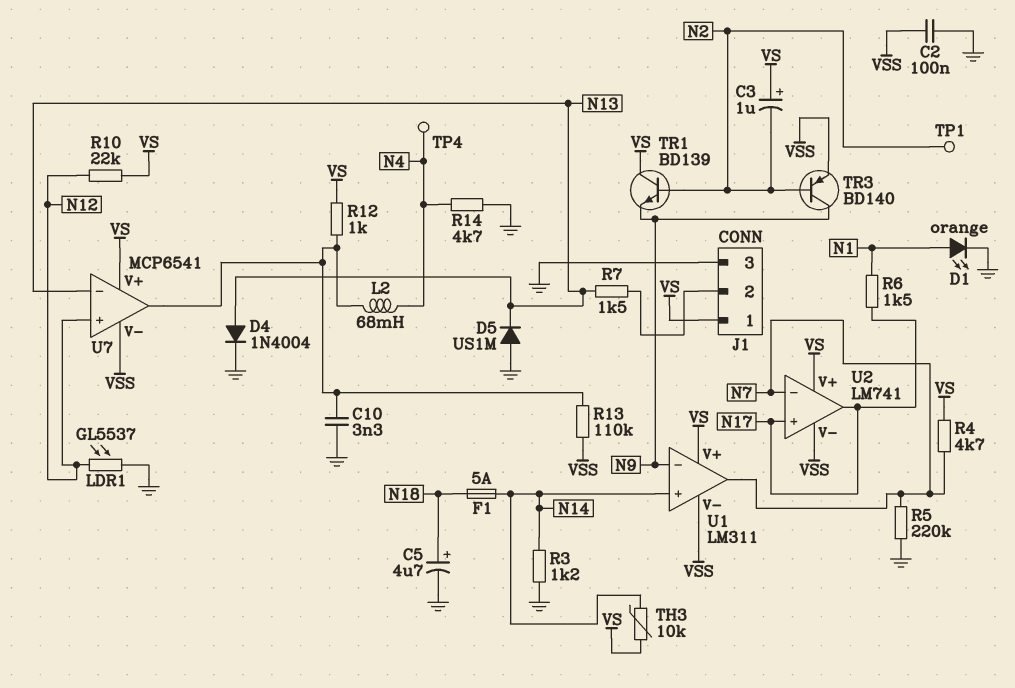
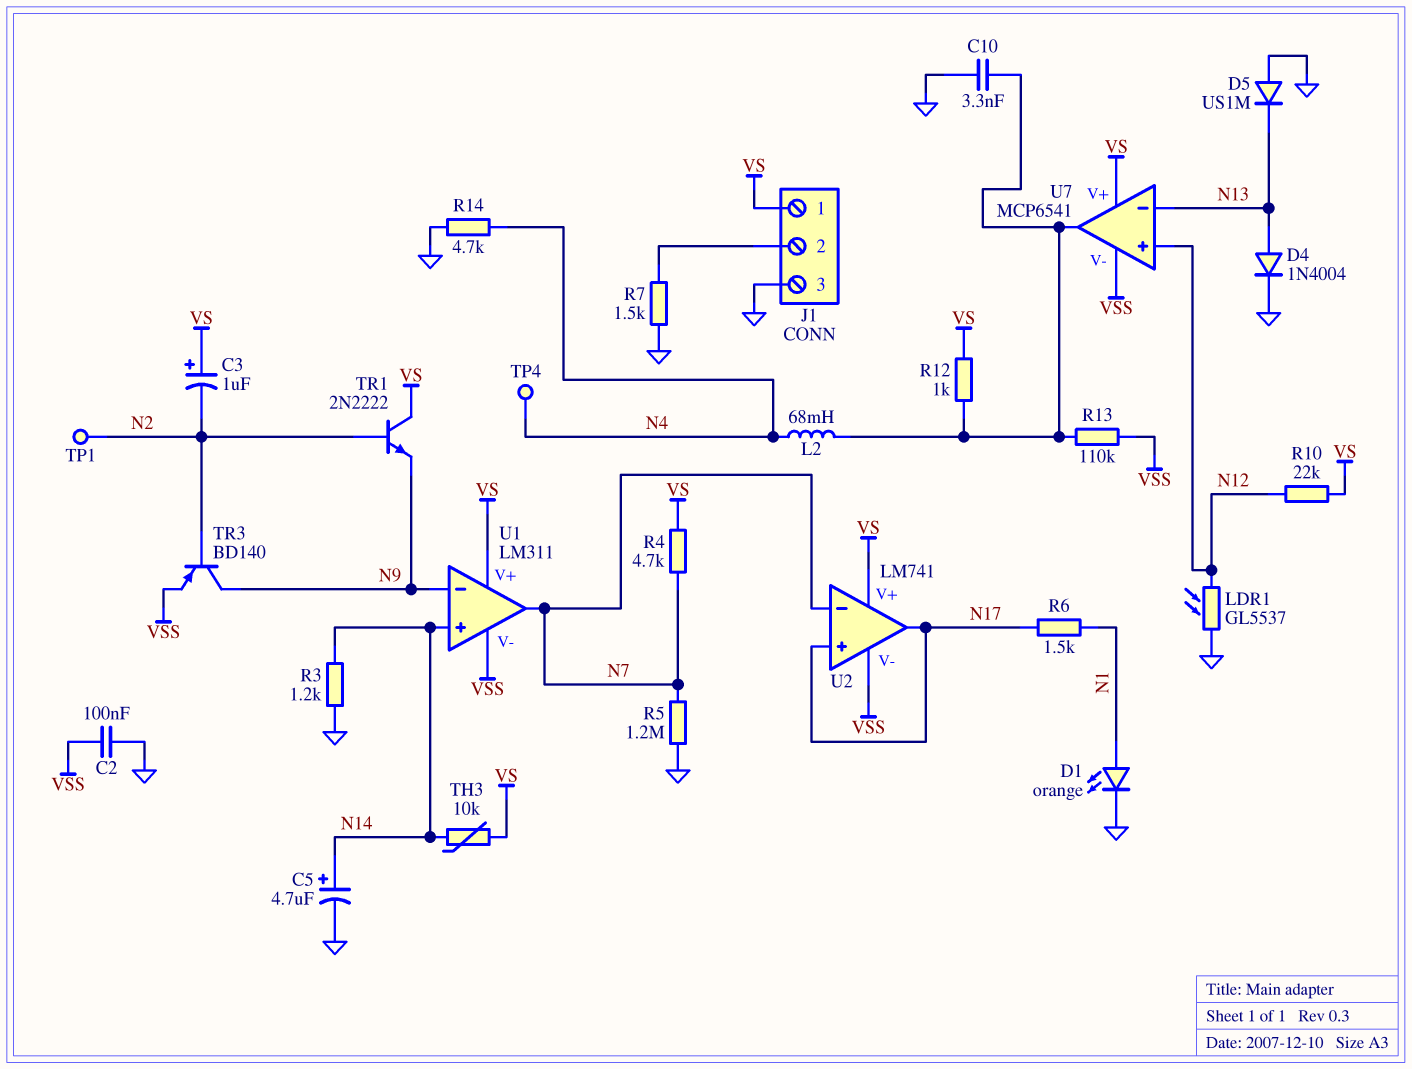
C5: 4.7uF (plus N18, minus GND) -> 4.7uF (plus N14, minus GND)
F1: 5A (N14, N18) -> none
R5: 220k (GND, N7) -> 1.2M (GND, N7)
R7: 1.5k (J1/2, N13) -> 1.5k (GND, J1/2)
TR1: NPN BD139 (B N2, C VS, E N9) -> NPN 2N2222 (B N2, C VS, E N9)

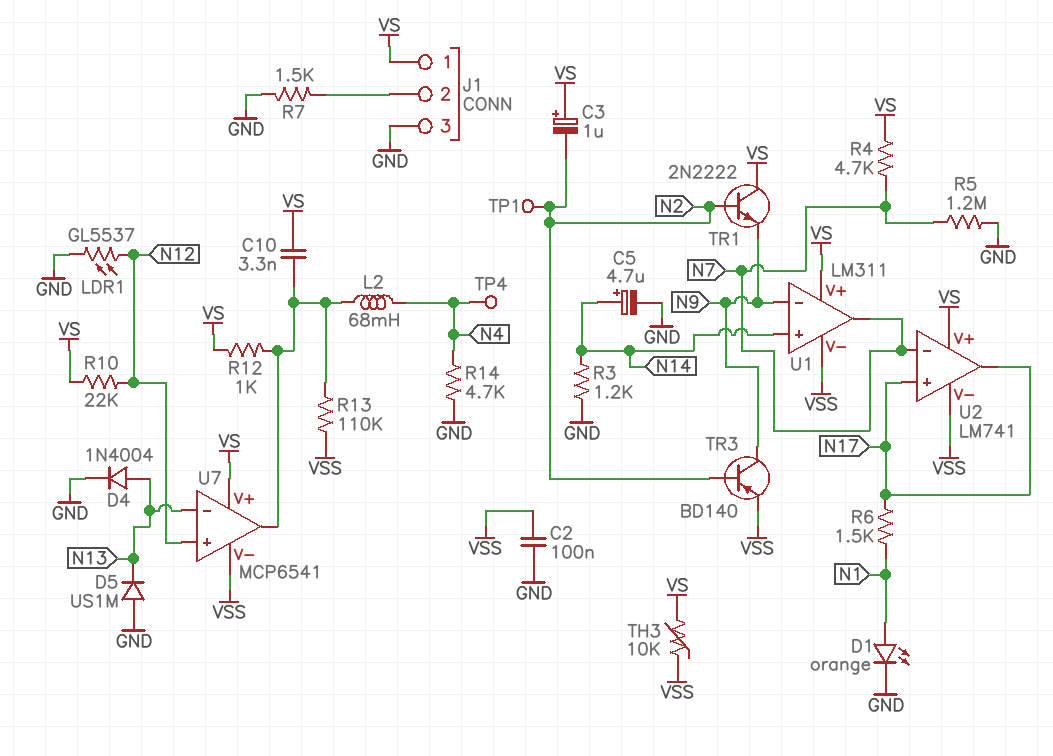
C10: 3.3nF (GND, U7/out) -> 3.3nF (U7/out, VS)
TH3: 10k (N14, VS) -> 10k (VS, VSS)

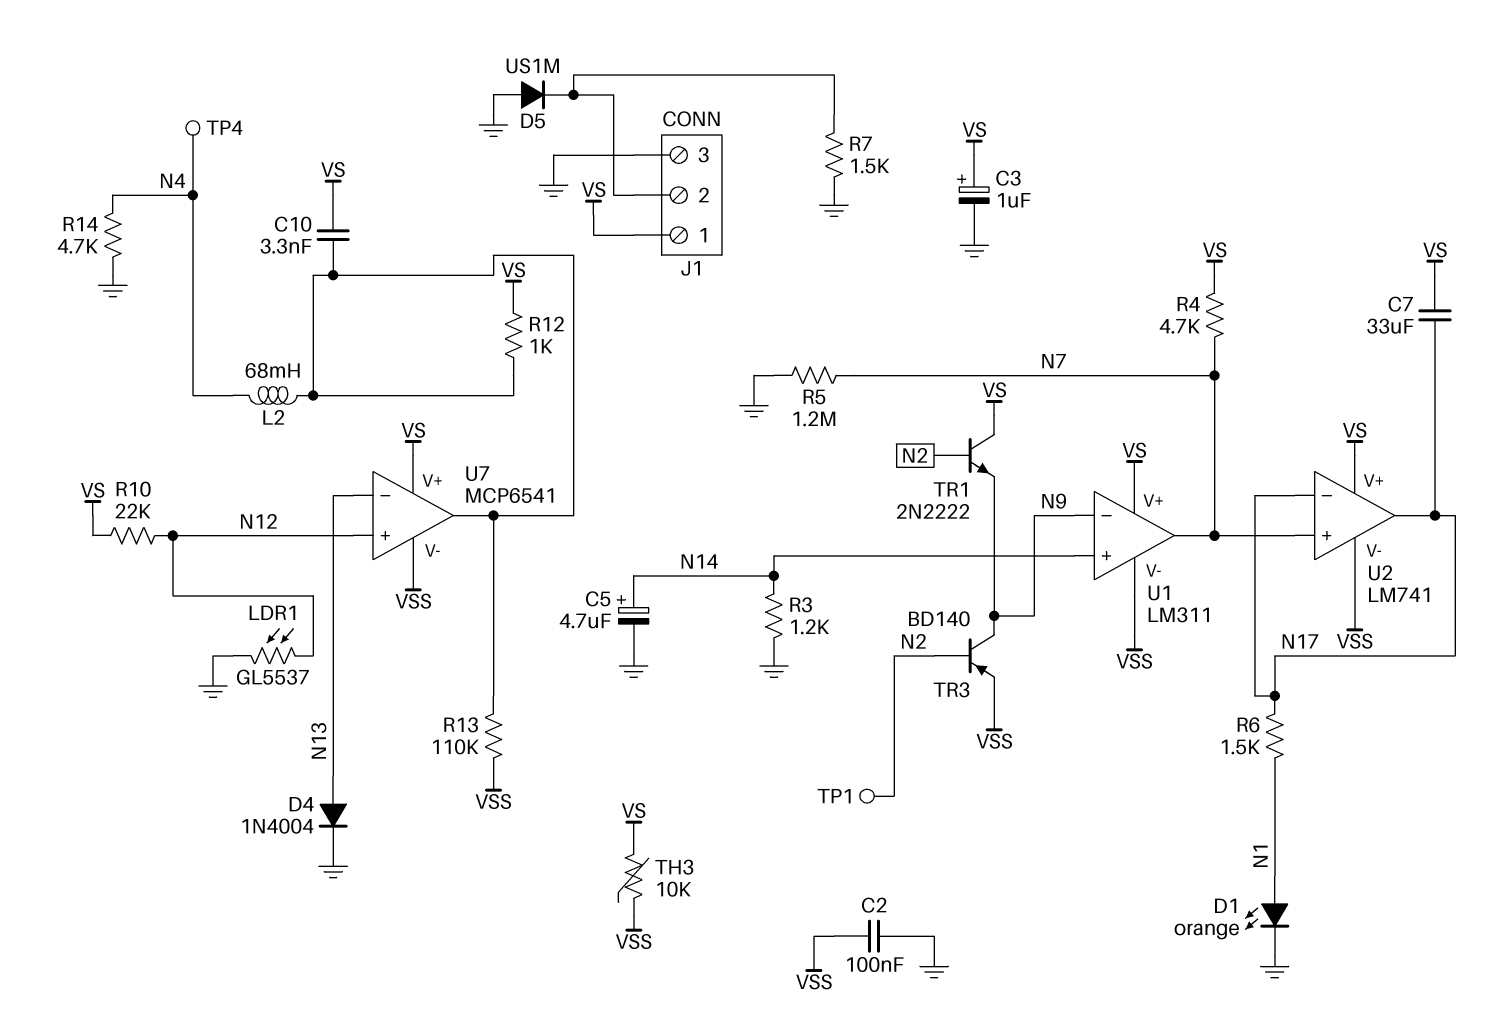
C3: 1uF (plus VS, minus N2) -> 1uF (plus VS, minus GND)
C7: none -> 33uF (N17, VS)
D5: diode US1M (A GND, K N13) -> diode US1M (A GND, K J1/2)
U2 pin in+: N17 -> N7
U2 pin in-: N7 -> N17

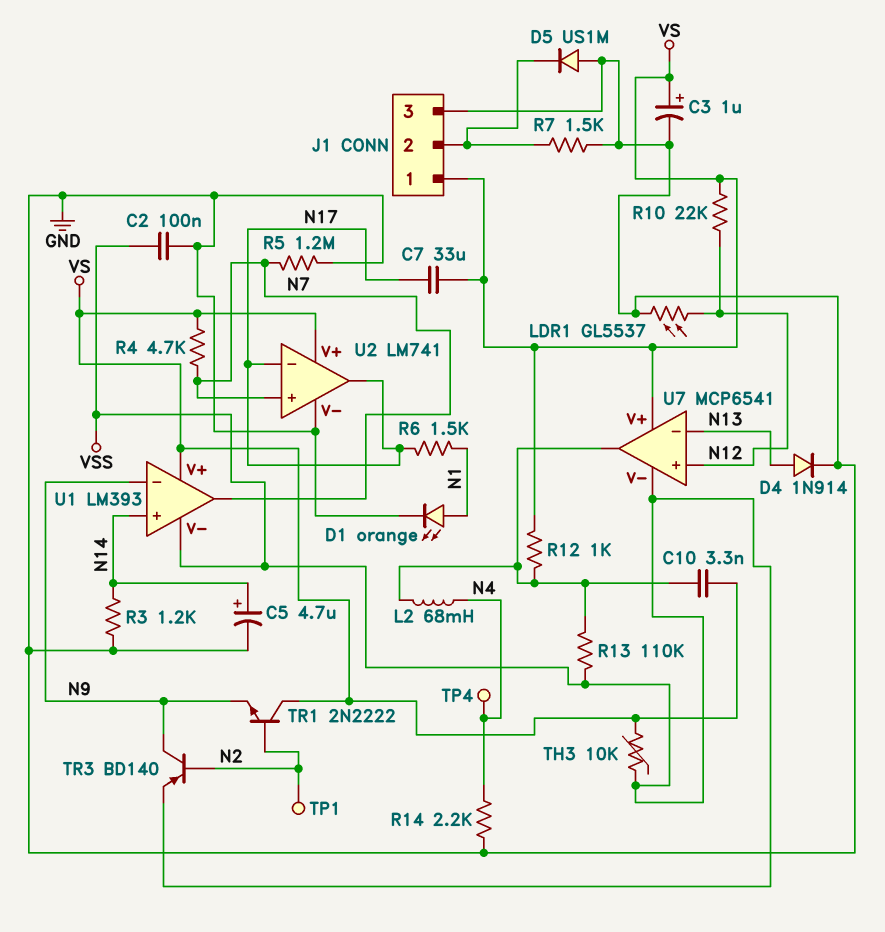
D4: diode 1N4004 (A N13, K GND) -> diode 1N914 (A N13, K GND)
R14: 4.7k (GND, N4) -> 2.2k (GND, N4)
U1: LM311 -> LM393
U2 pin V-: VSS -> GND

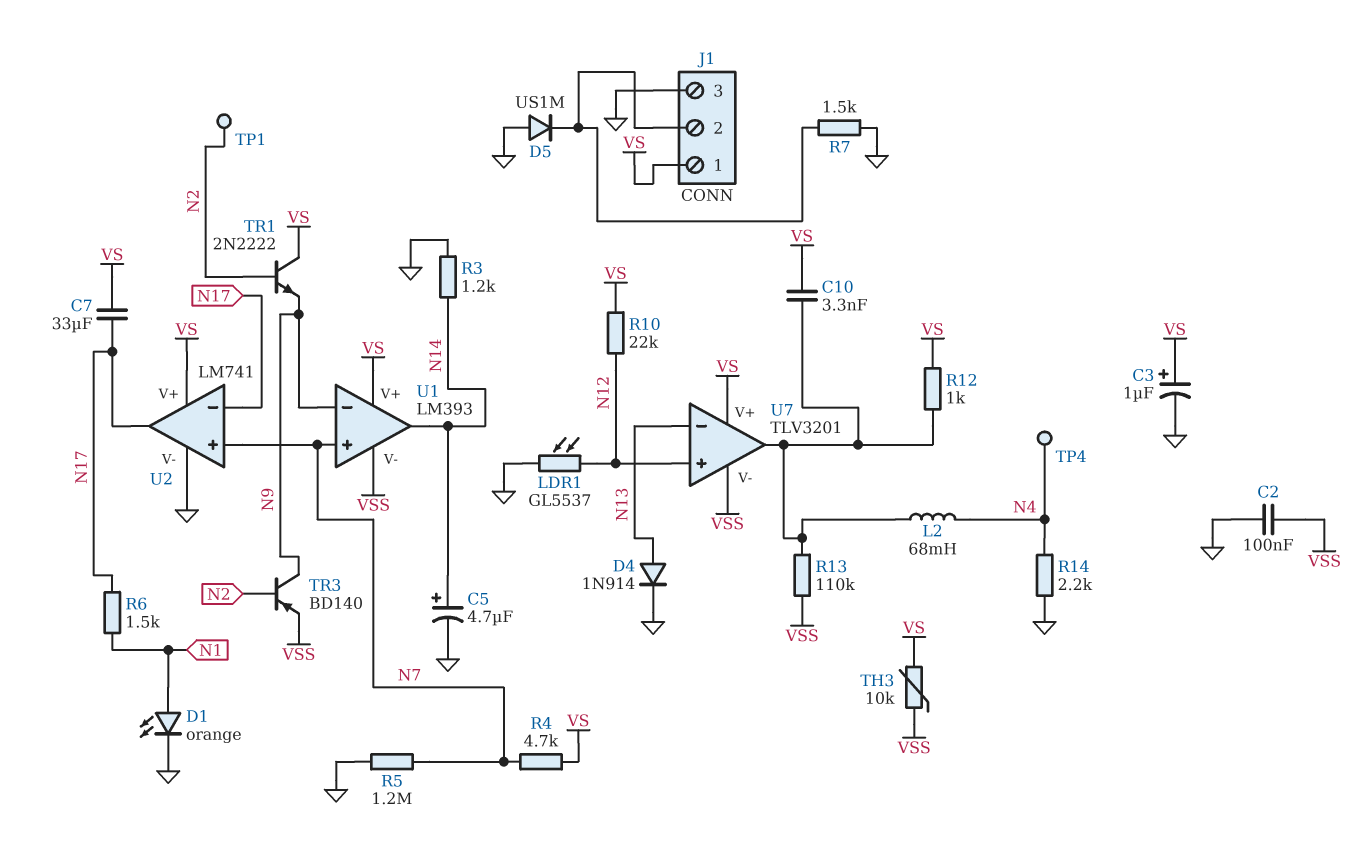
U1 pin in+: N14 -> N7
U1 pin out: N7 -> N14
U7: MCP6541 -> TLV3201

